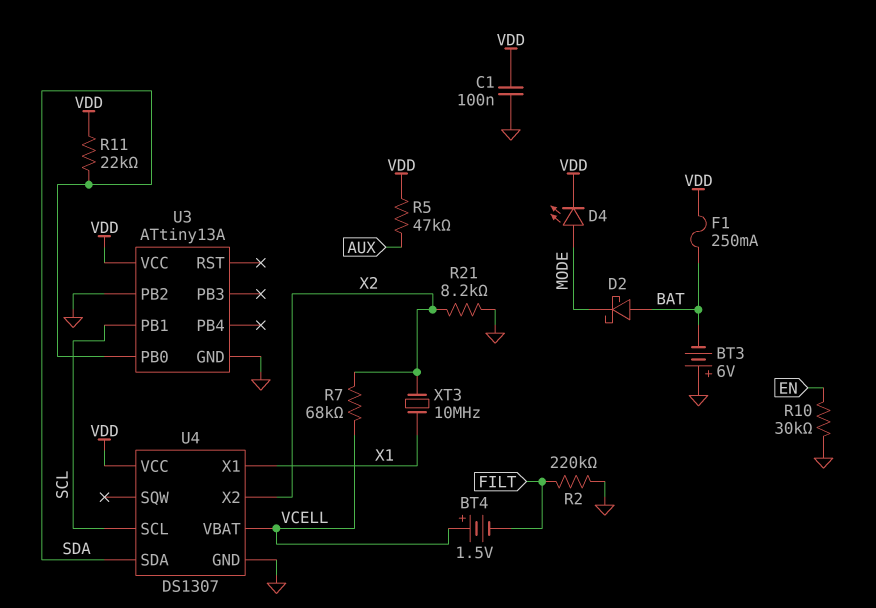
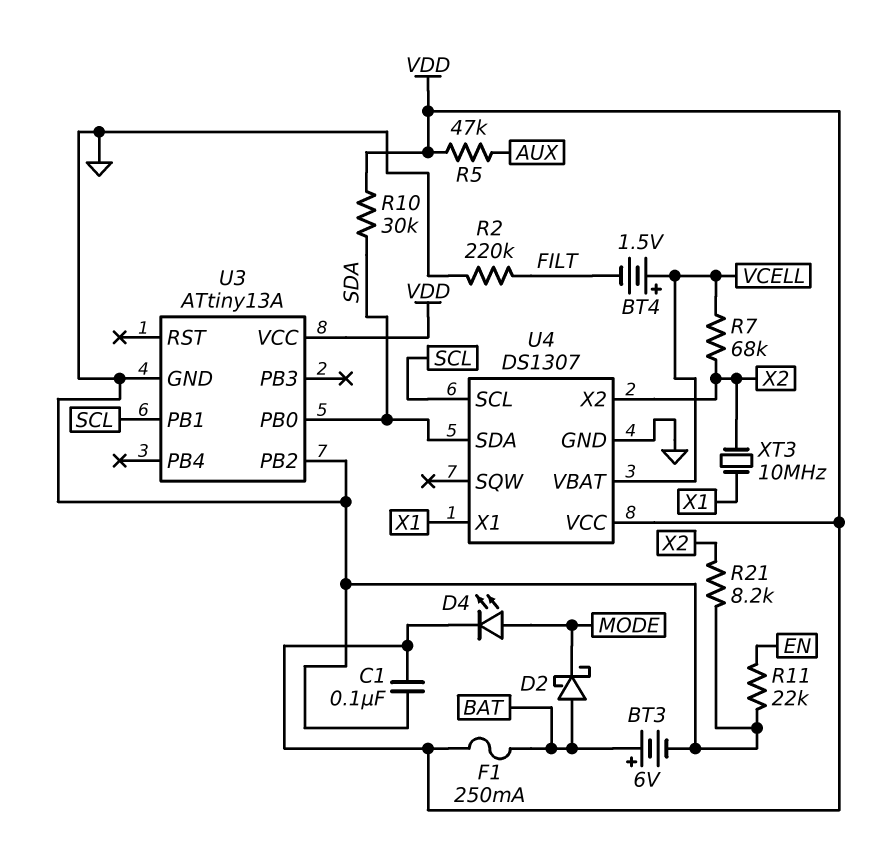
BT3: 6V (plus GND, minus BAT) -> 6V (plus BAT, minus GND)
R10: 30k (EN, GND) -> 30k (SDA, VDD)
R11: 22k (SDA, VDD) -> 22k (EN, GND)

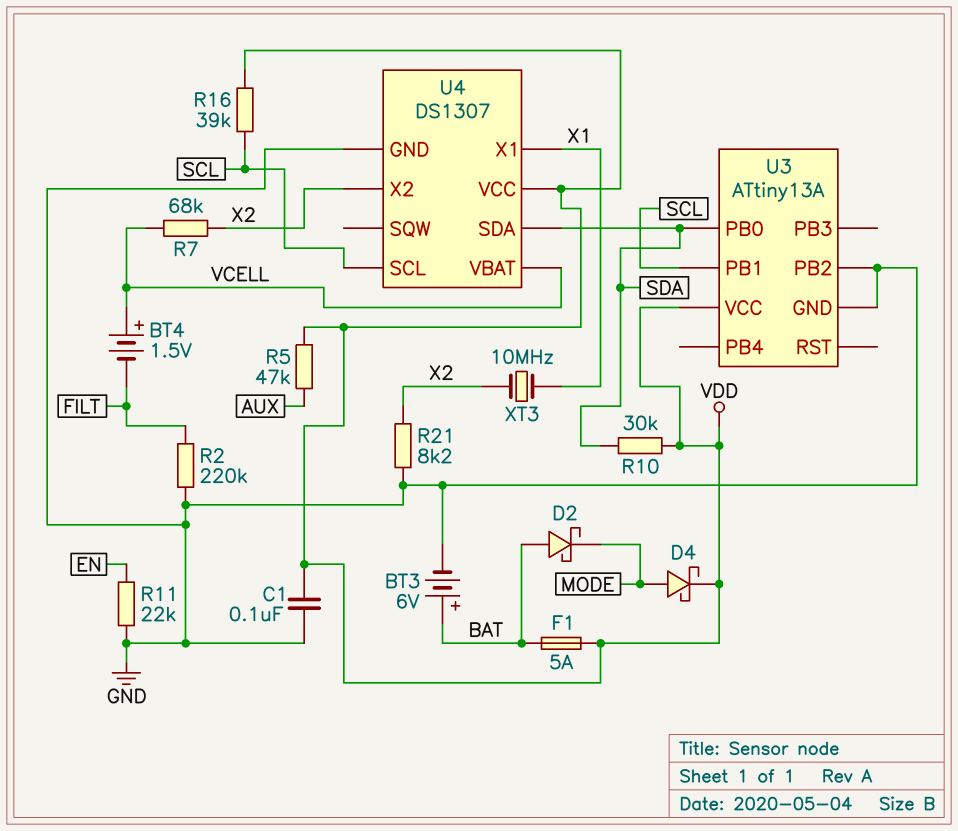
D4: LED (A MODE, K VDD) -> schottky (A MODE, K VDD)
F1: 250mA (BAT, VDD) -> 5A (BAT, VDD)
R16: none -> 39k (SCL, VDD)

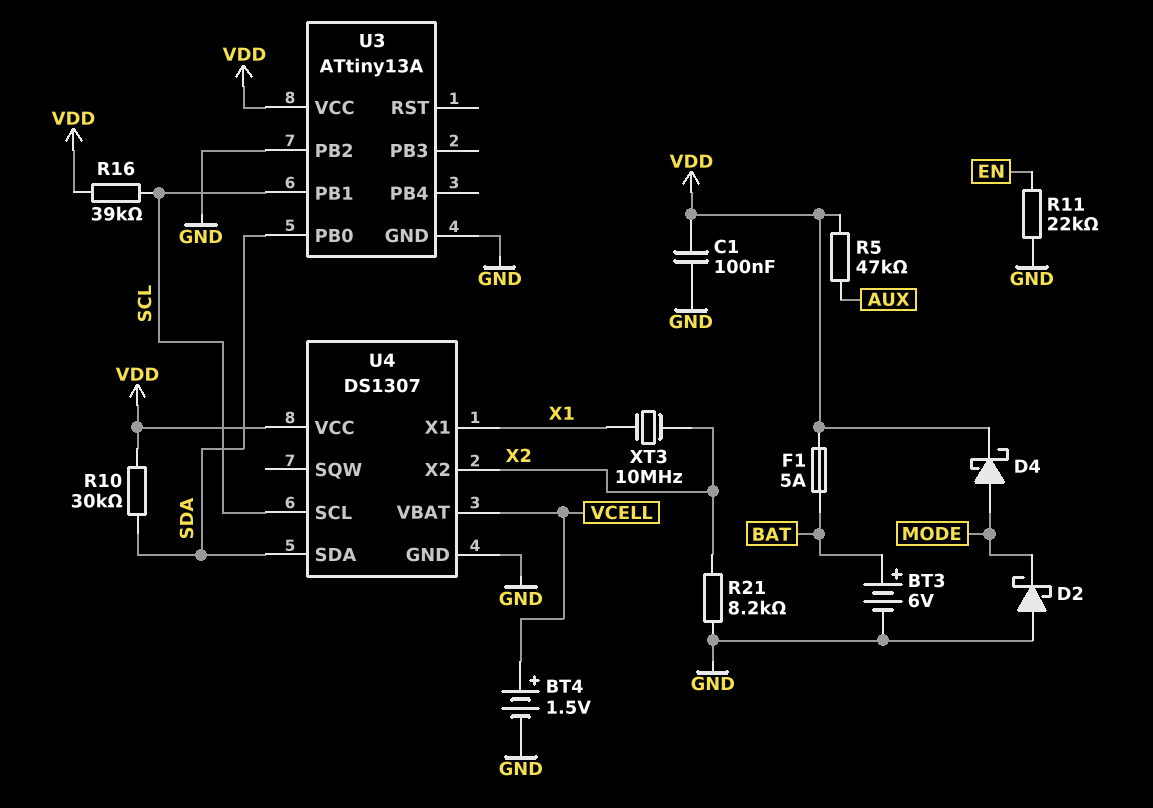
BT4: 1.5V (plus VCELL, minus FILT) -> 1.5V (plus VCELL, minus GND)
D2: schottky (A BAT, K MODE) -> schottky (A GND, K MODE)
R2: 220k (FILT, GND) -> none
R7: 68k (VCELL, X2) -> none

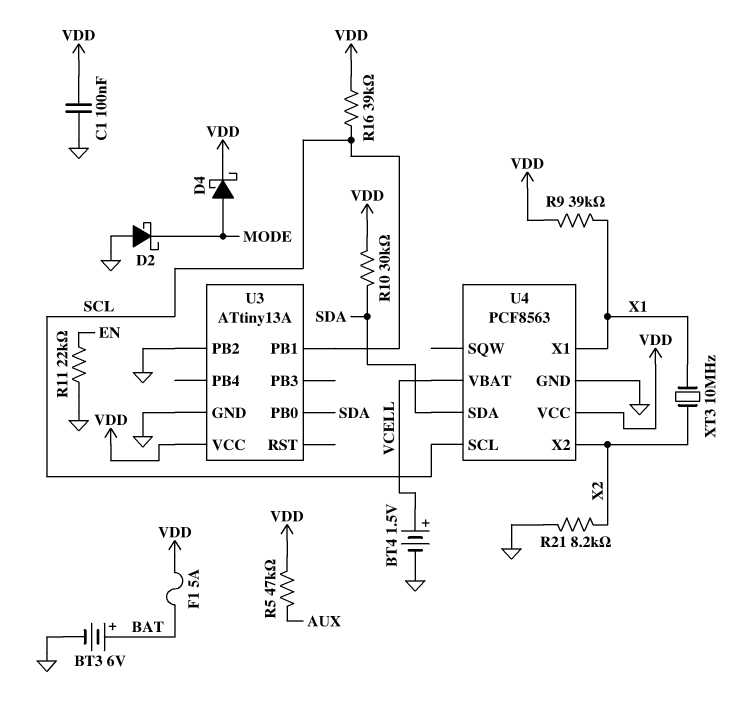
R9: none -> 39k (VDD, X1)
U4: DS1307 -> PCF8563

